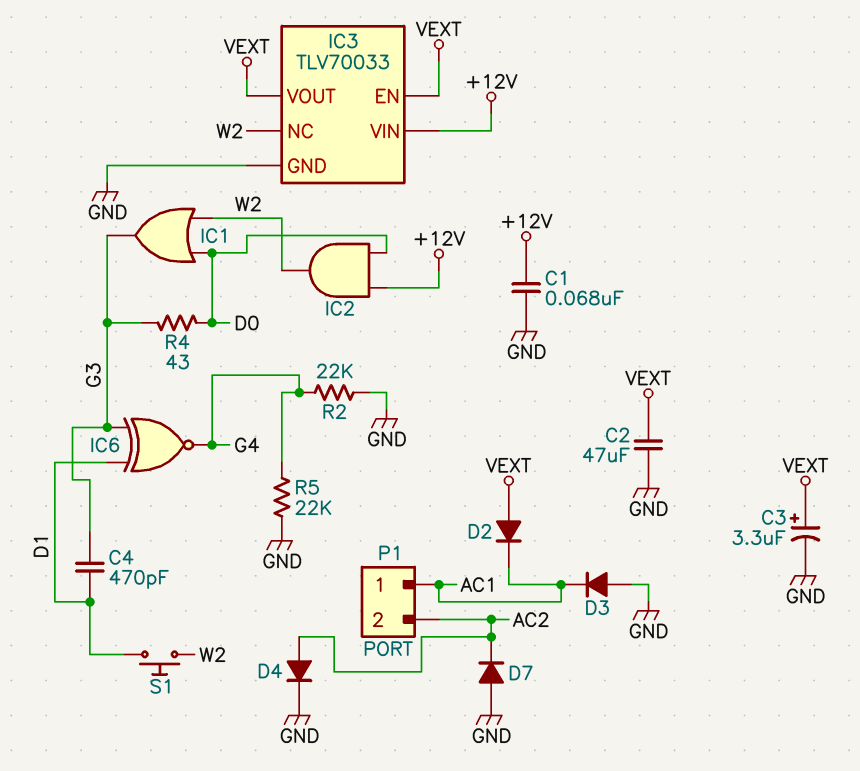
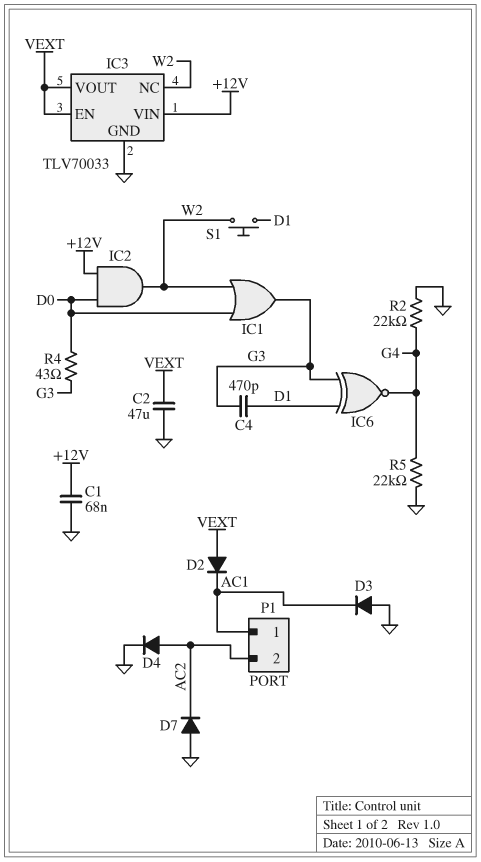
C3: 3.3uF (plus VEXT, minus GND) -> none

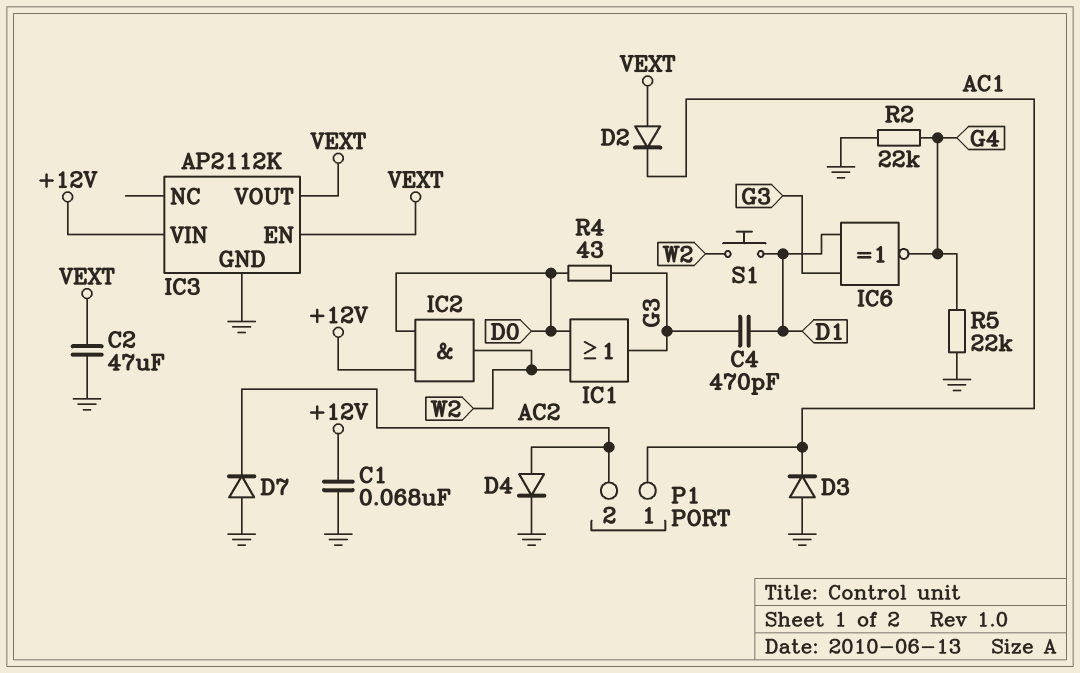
IC3: TLV70033 -> AP2112K
IC3 pin NC: W2 -> none

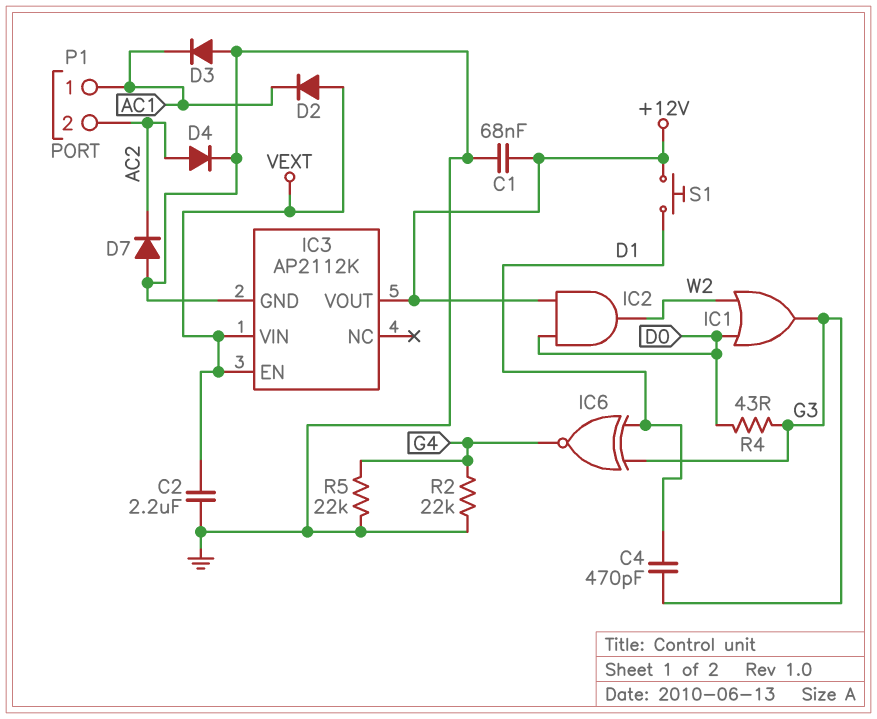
C2: 47uF (GND, VEXT) -> 2.2uF (GND, VEXT)
IC3 pin VIN: +12V -> VEXT
IC3 pin VOUT: VEXT -> +12V
S1: button (D1, W2) -> button (+12V, D1)

